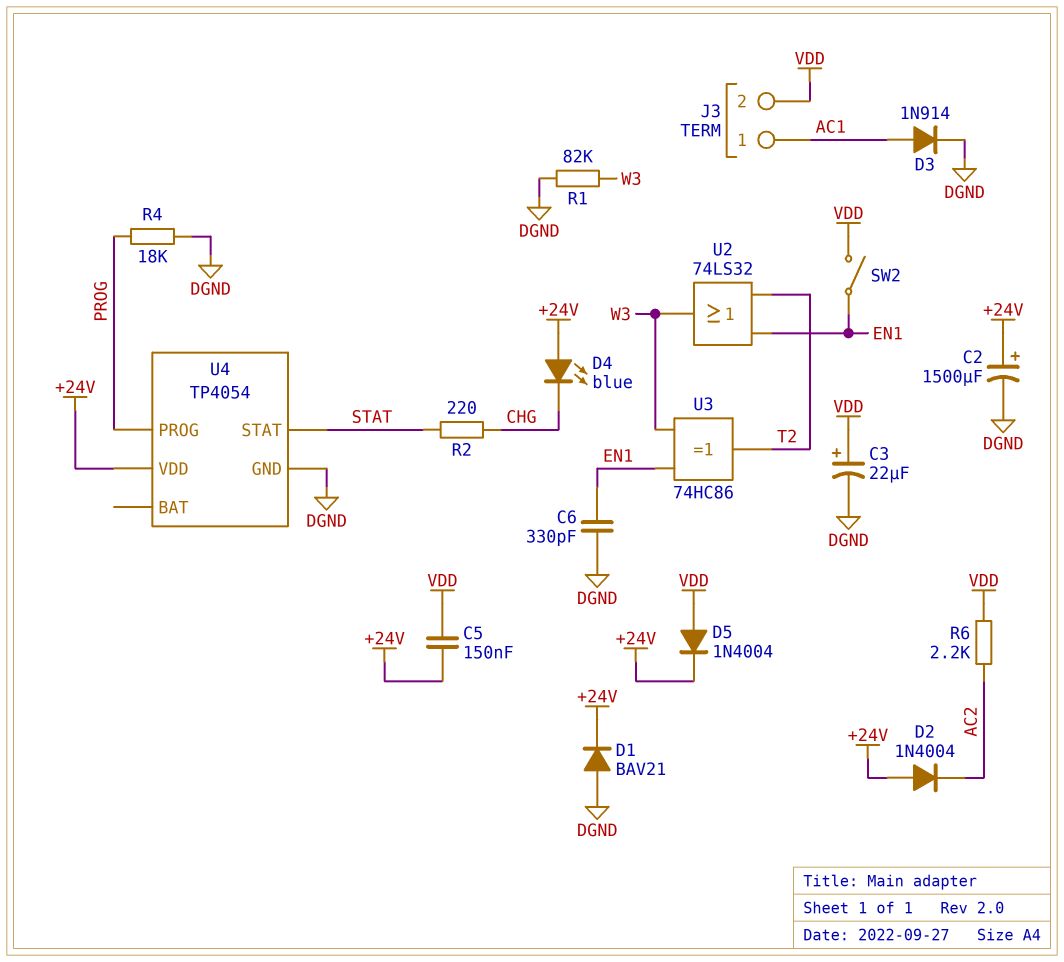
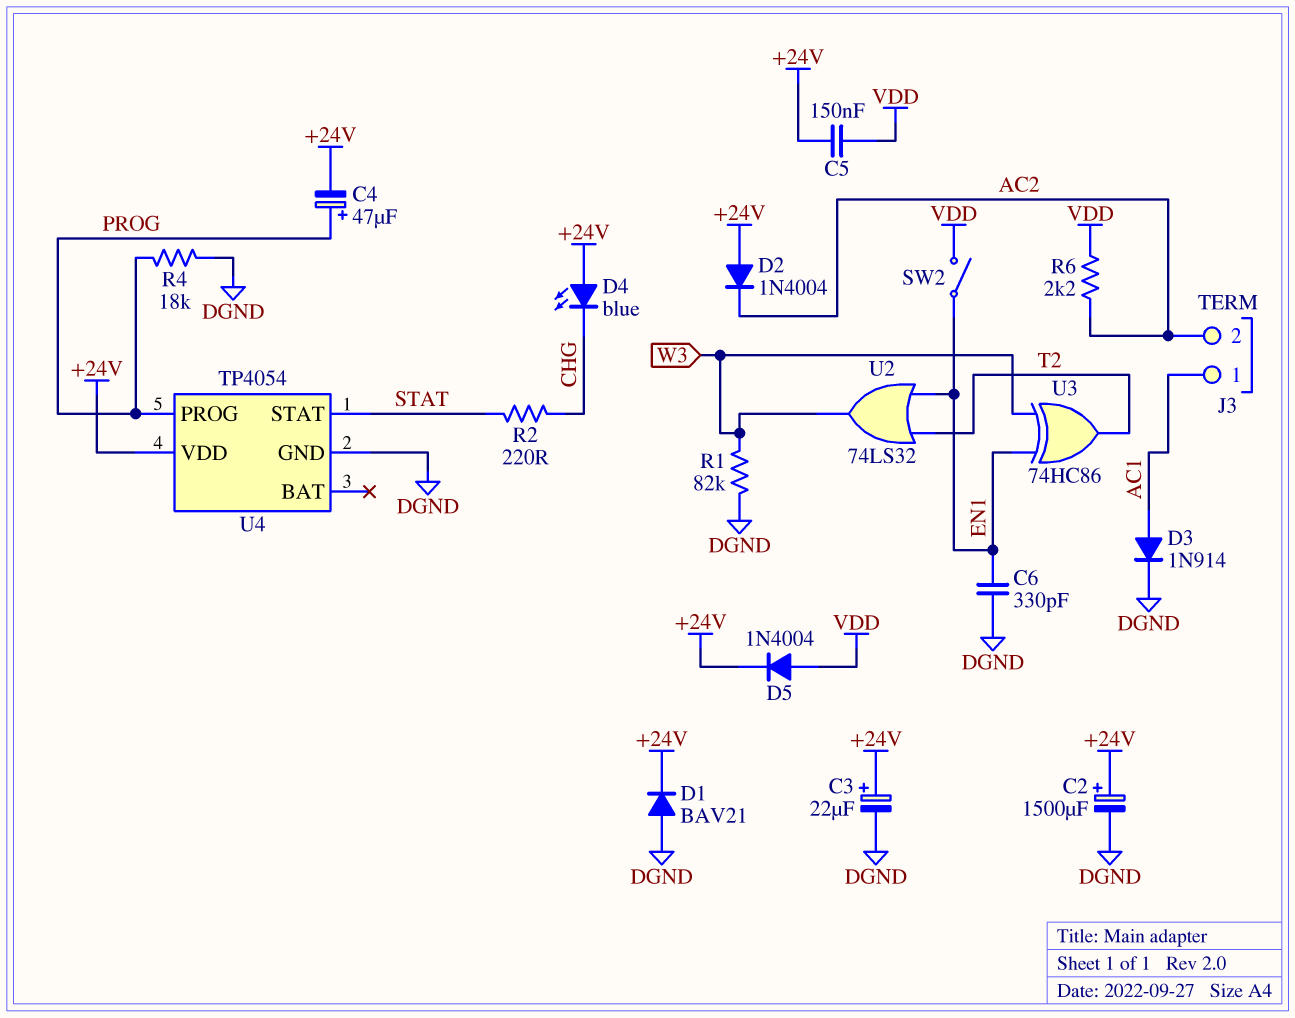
C3: 22uF (plus VDD, minus DGND) -> 22uF (plus +24V, minus DGND)
C4: none -> 47uF (plus PROG, minus +24V)
J3 pin 2: VDD -> AC2

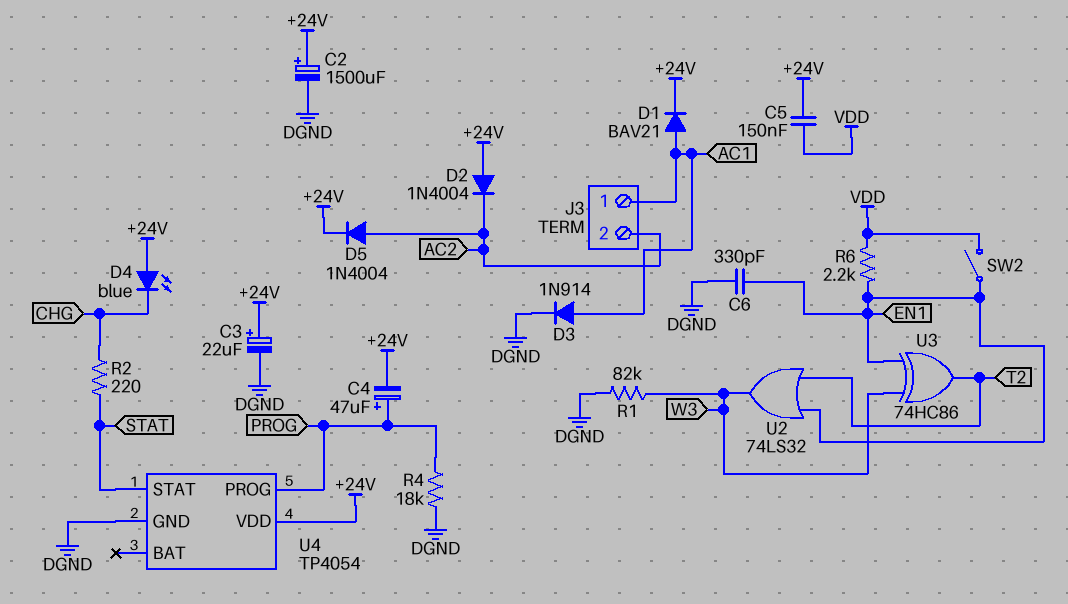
D1: diode BAV21 (A DGND, K +24V) -> diode BAV21 (A AC1, K +24V)
D5: diode 1N4004 (A VDD, K +24V) -> diode 1N4004 (A AC2, K +24V)
R6: 2.2k (AC2, VDD) -> 2.2k (EN1, VDD)

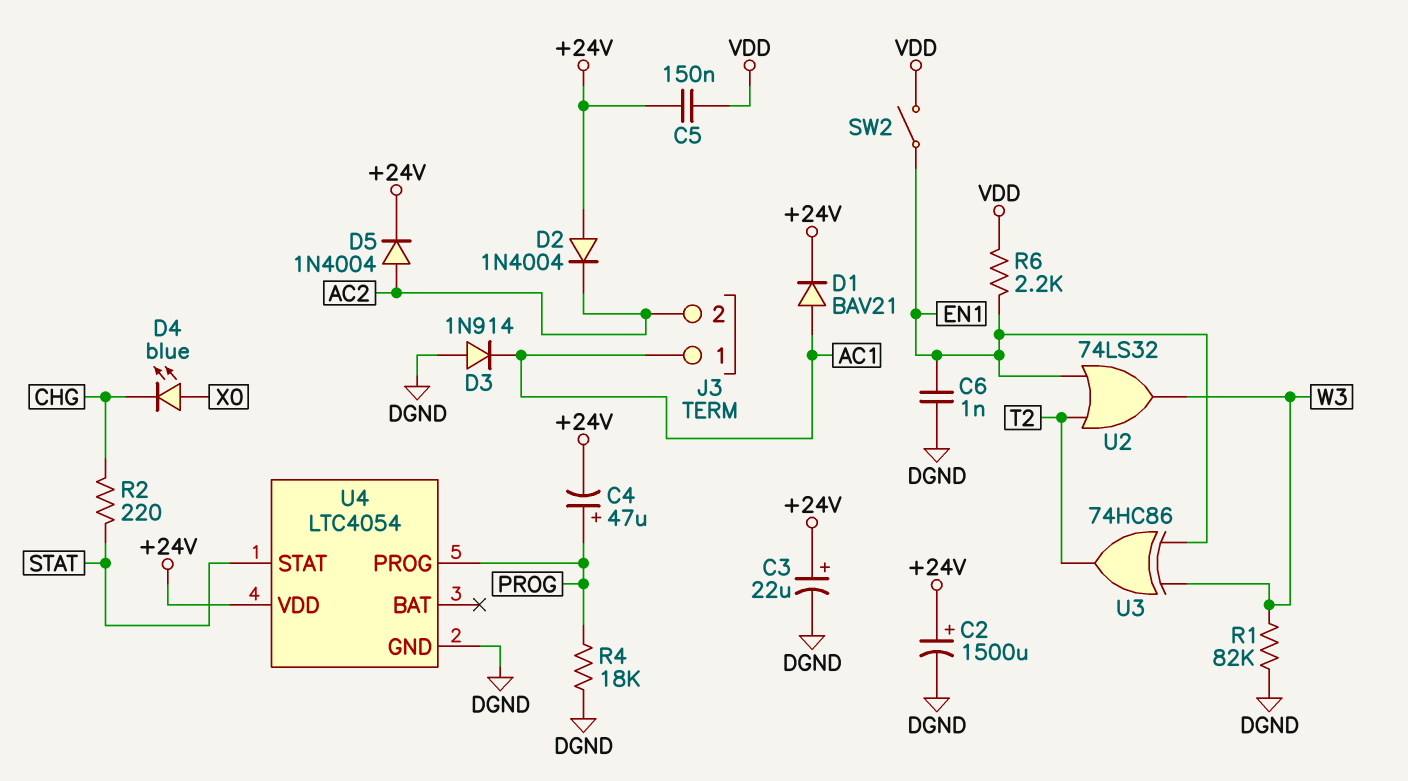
C6: 330pF (DGND, EN1) -> 1nF (DGND, EN1)
D3: diode 1N914 (A AC1, K DGND) -> diode 1N914 (A DGND, K AC1)
D4: LED blue (A +24V, K CHG) -> LED blue (A X0, K CHG)
U4: TP4054 -> LTC4054

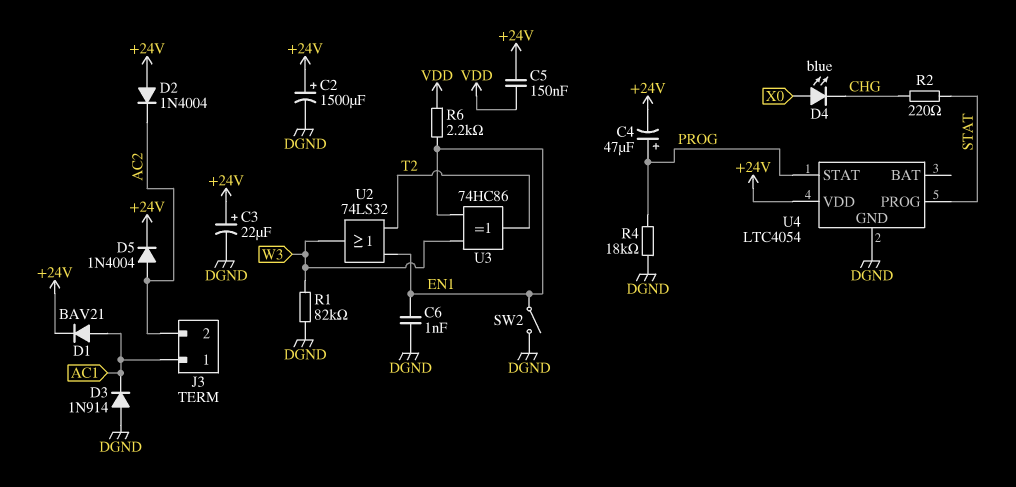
SW2: switch (EN1, VDD) -> switch (DGND, EN1)
U4 pin PROG: PROG -> STAT
U4 pin STAT: STAT -> PROG

